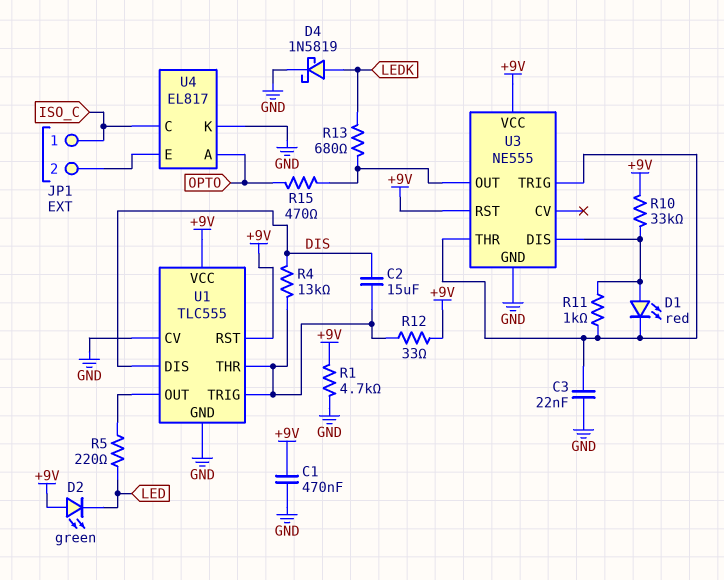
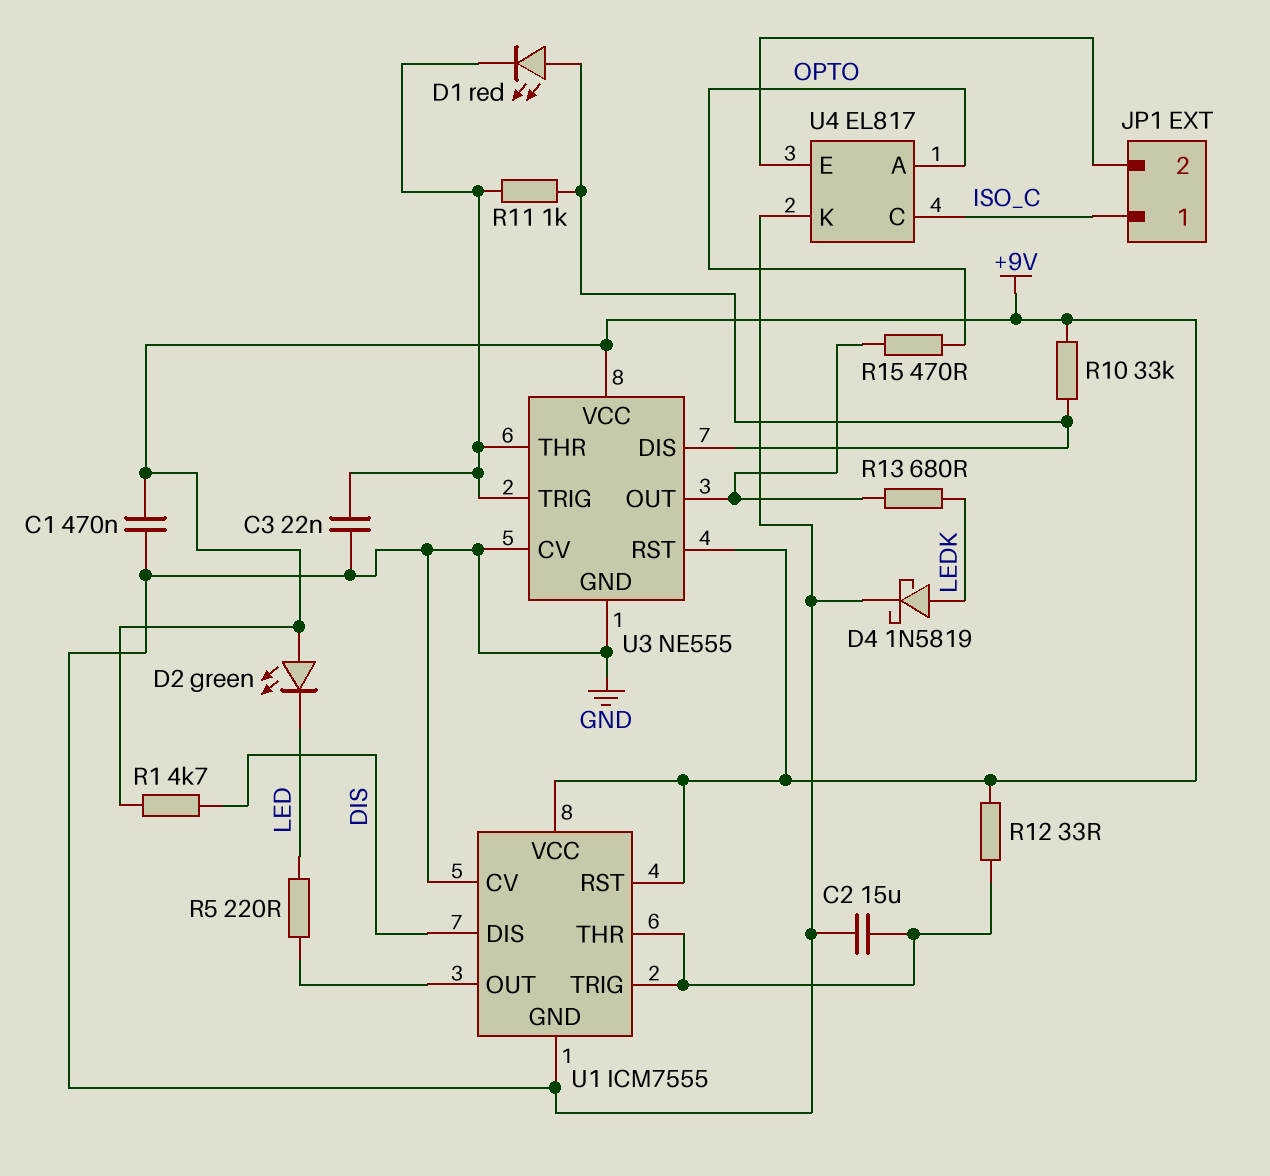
C2: 15uF (DIS, U1/THR) -> 15uF (GND, U1/THR)
R1: 4.7k (+9V, GND) -> 4.7k (+9V, DIS)
R4: 13k (DIS, U1/THR) -> none
U1: TLC555 -> ICM7555
U3 pin CV: none -> GND

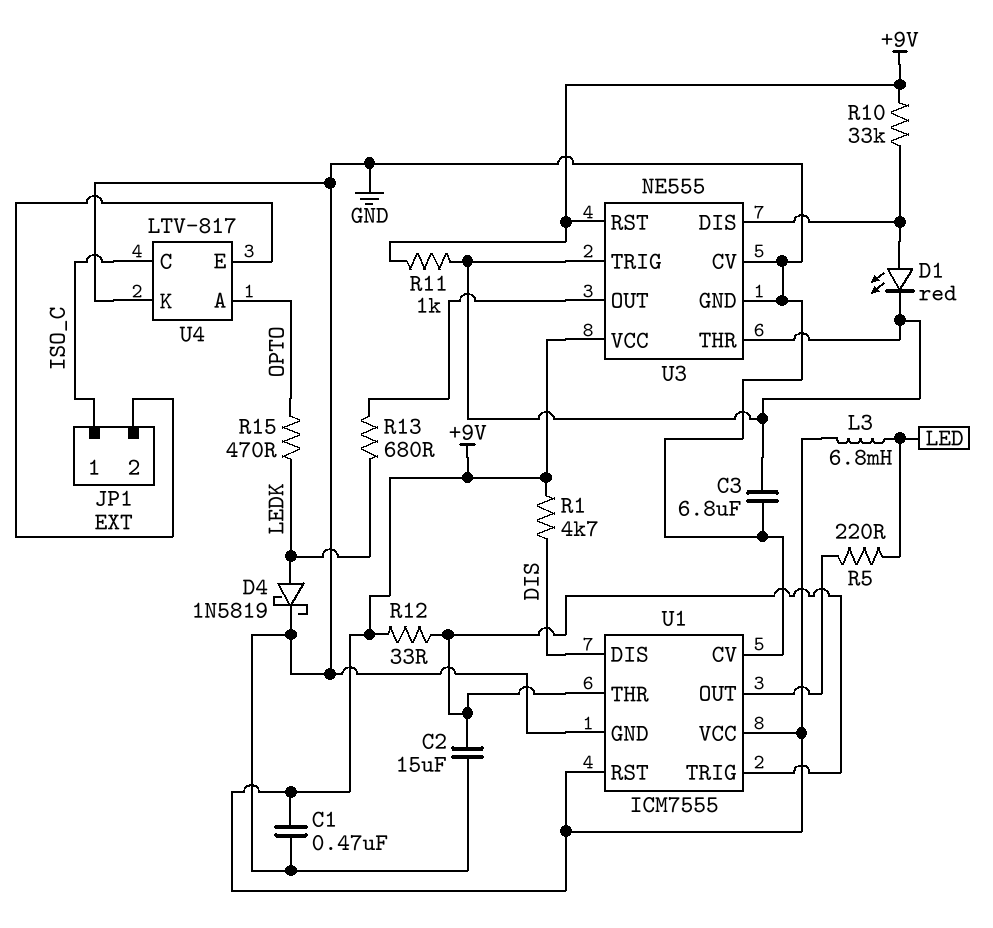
C3: 22nF (GND, U3/THR) -> 6.8uF (GND, U3/THR)
D2: LED green (A +9V, K LED) -> none
L3: none -> 6.8mH (+9V, LED)
R11: 1k (U3/DIS, U3/THR) -> 1k (+9V, U3/THR)
R15: 470 (OPTO, U3/OUT) -> 470 (LEDK, OPTO)
U4: EL817 -> LTV-817

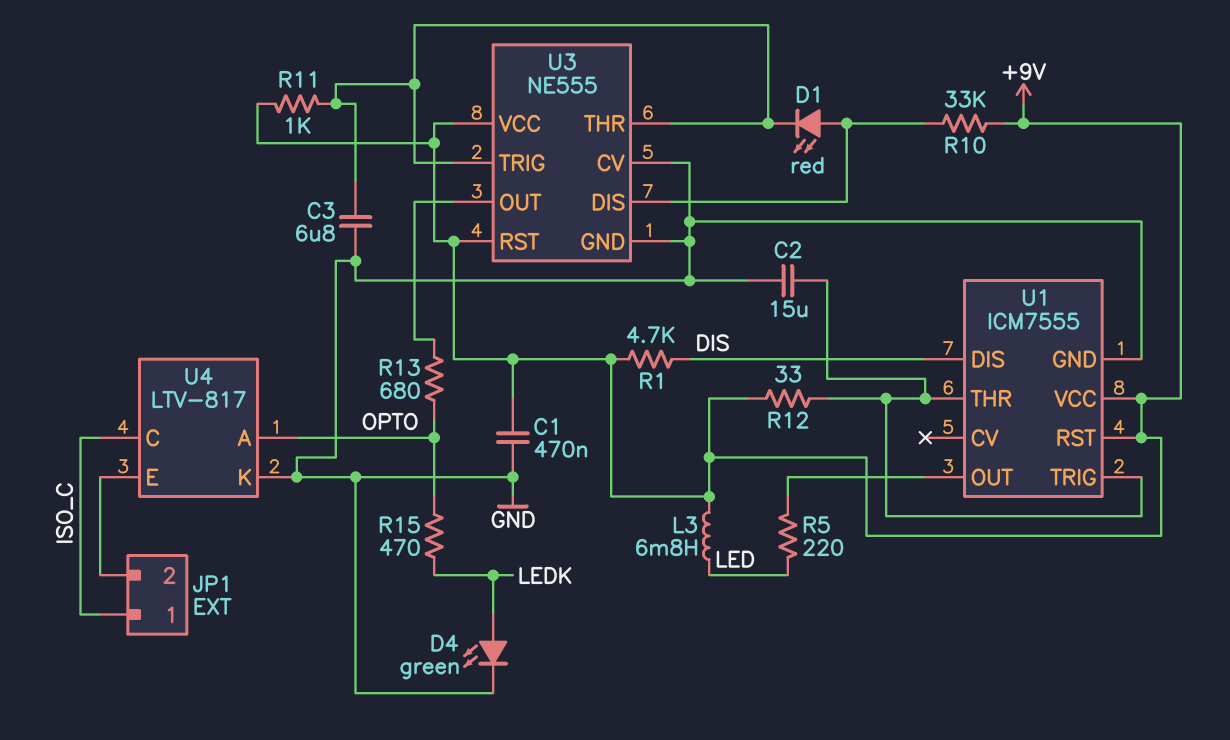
D4: schottky 1N5819 (A LEDK, K GND) -> LED green (A LEDK, K GND)
R13: 680 (LEDK, U3/OUT) -> 680 (OPTO, U3/OUT)
U1 pin CV: GND -> none

